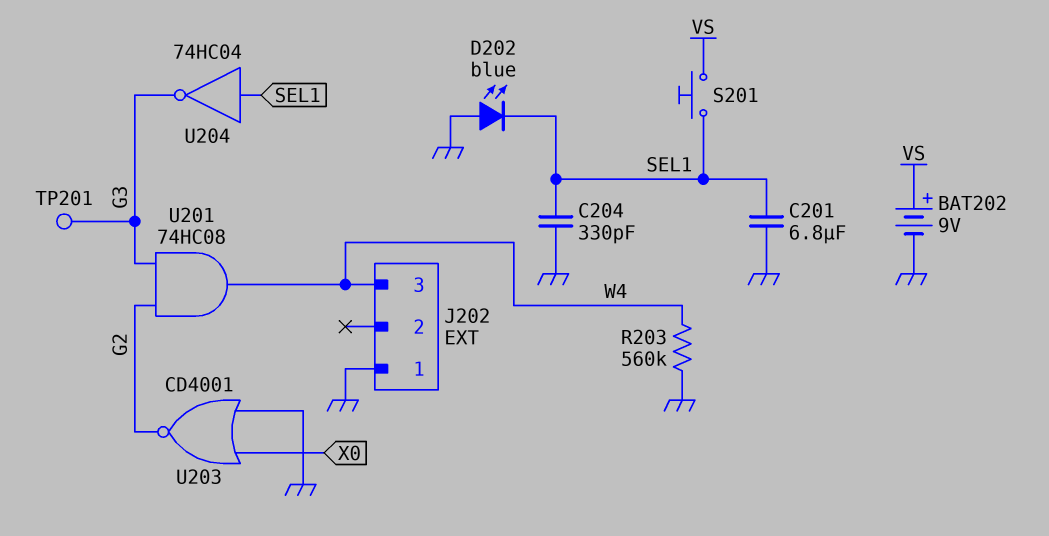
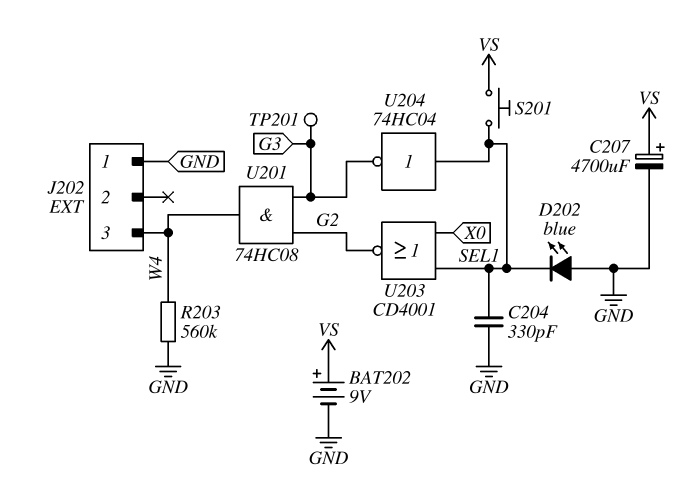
C201: 6.8uF (GND, SEL1) -> none
C207: none -> 4700uF (plus VS, minus GND)
U203: NOR CD4001 (in GND, in X0, out G2) -> NOR CD4001 (in SEL1, in X0, out G2)

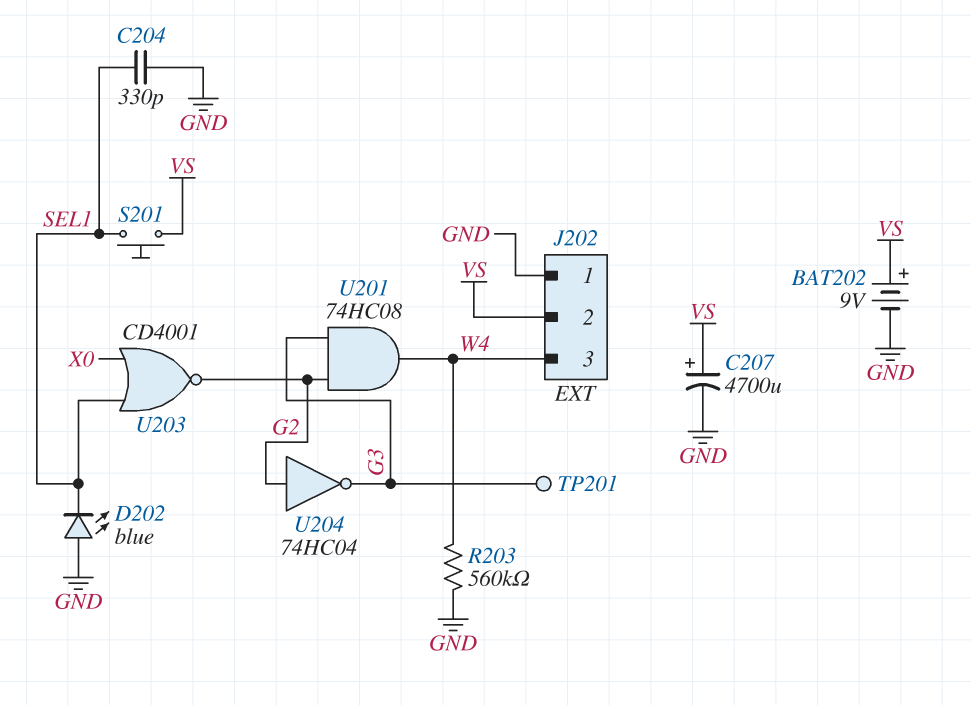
J202 pin 2: none -> VS
U204: NOT 74HC04 (in SEL1, out G3) -> NOT 74HC04 (in G2, out G3)

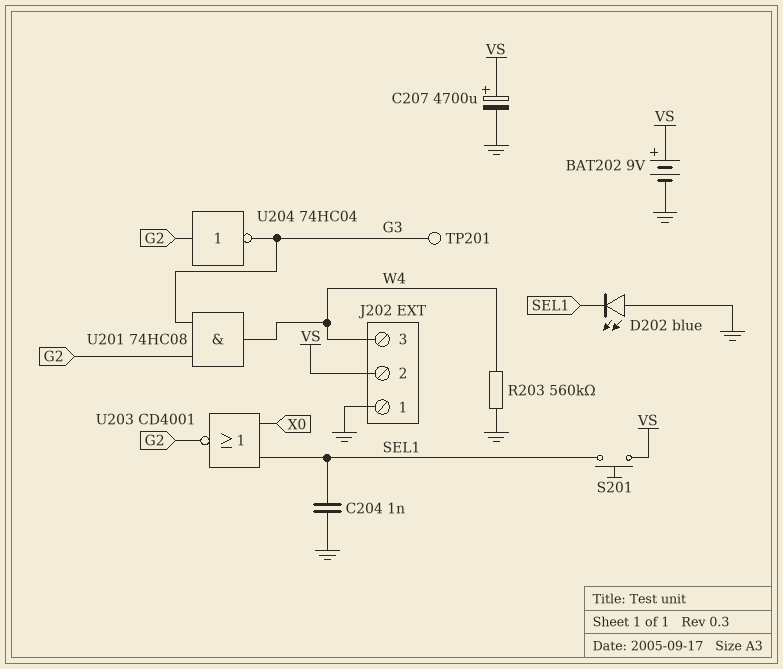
C204: 330pF (GND, SEL1) -> 1nF (GND, SEL1)

